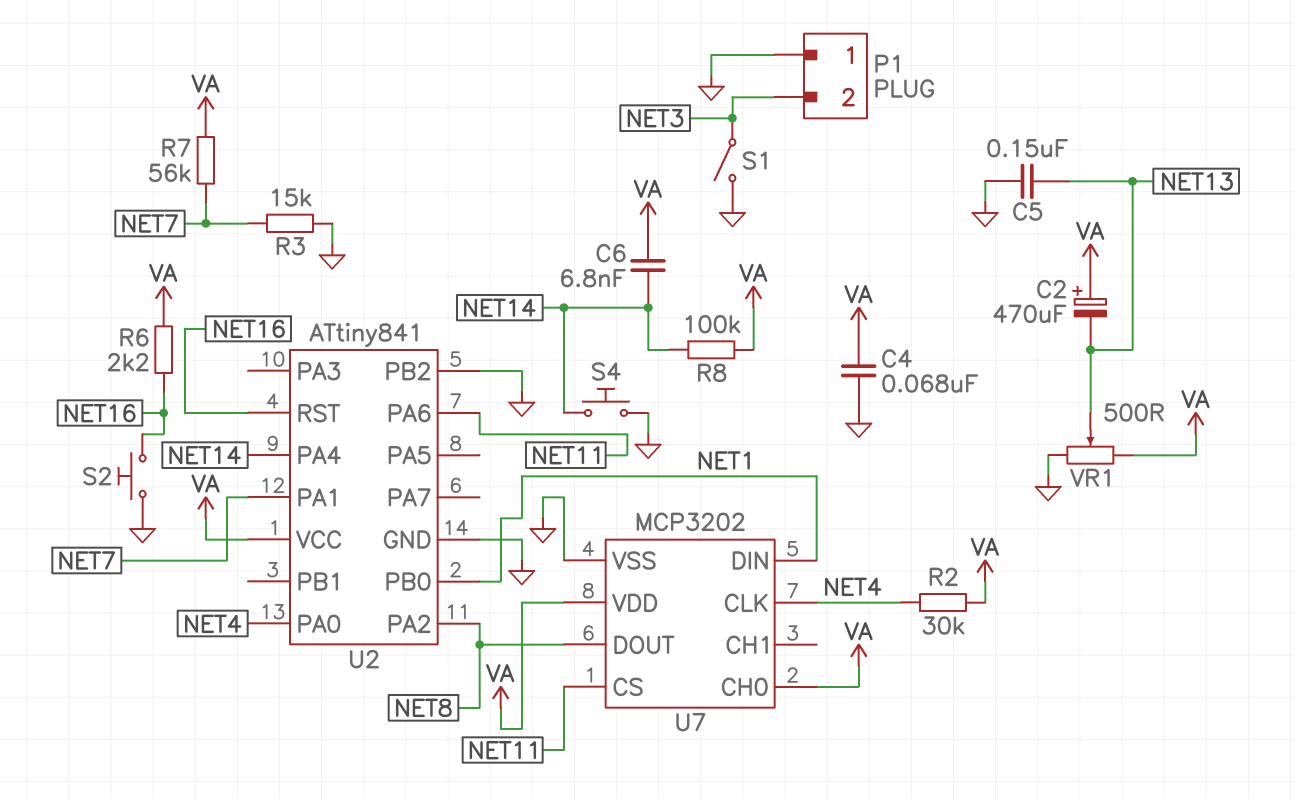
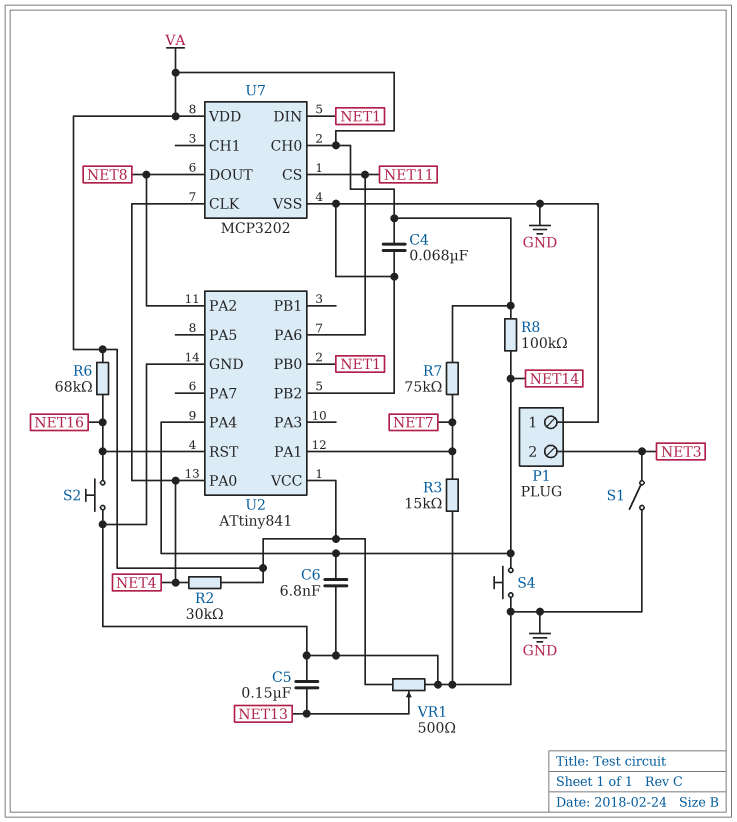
C2: 470uF (plus VA, minus NET13) -> none
C6: 6.8nF (NET14, VA) -> 6.8nF (GND, NET14)
R6: 2.2k (NET16, VA) -> 68k (NET16, VA)
R7: 56k (NET7, VA) -> 75k (NET7, VA)

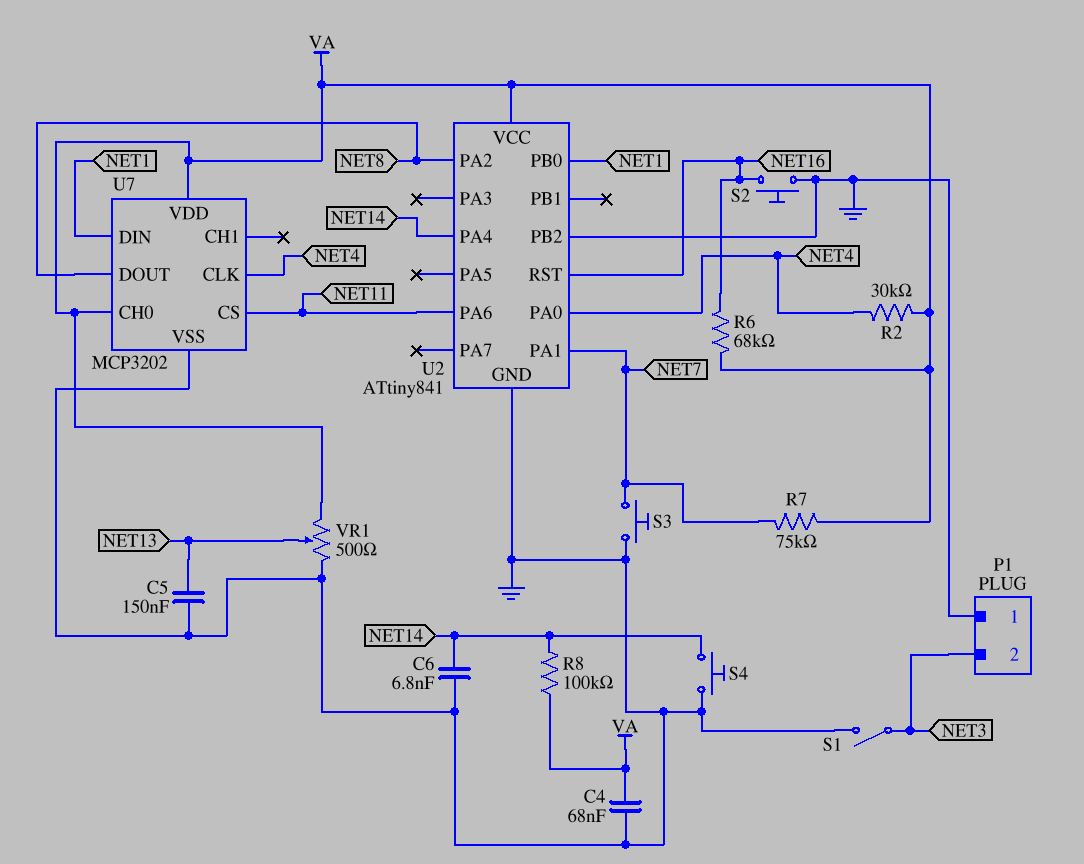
R3: 15k (GND, NET7) -> none
S3: none -> button (GND, NET7)

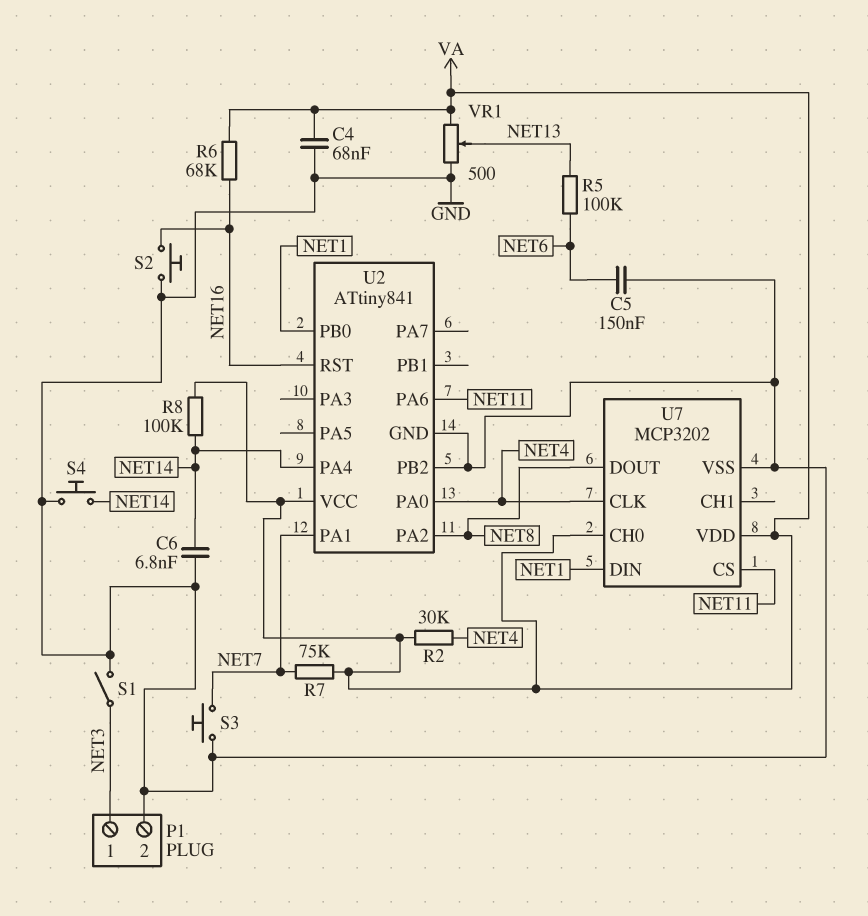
C5: 150nF (GND, NET13) -> 150nF (GND, NET6)
P1 pin 1: GND -> NET3
P1 pin 2: NET3 -> GND
R5: none -> 100k (NET6, NET13)

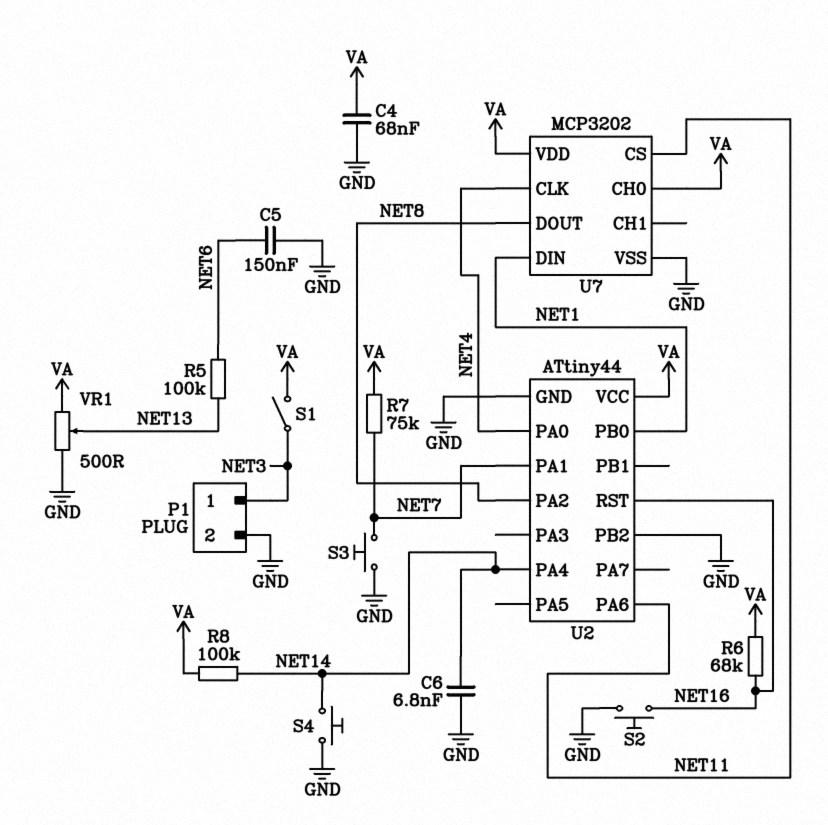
R2: 30k (NET4, VA) -> none
S1: switch (GND, NET3) -> switch (NET3, VA)
U2: ATtiny841 -> ATtiny44

